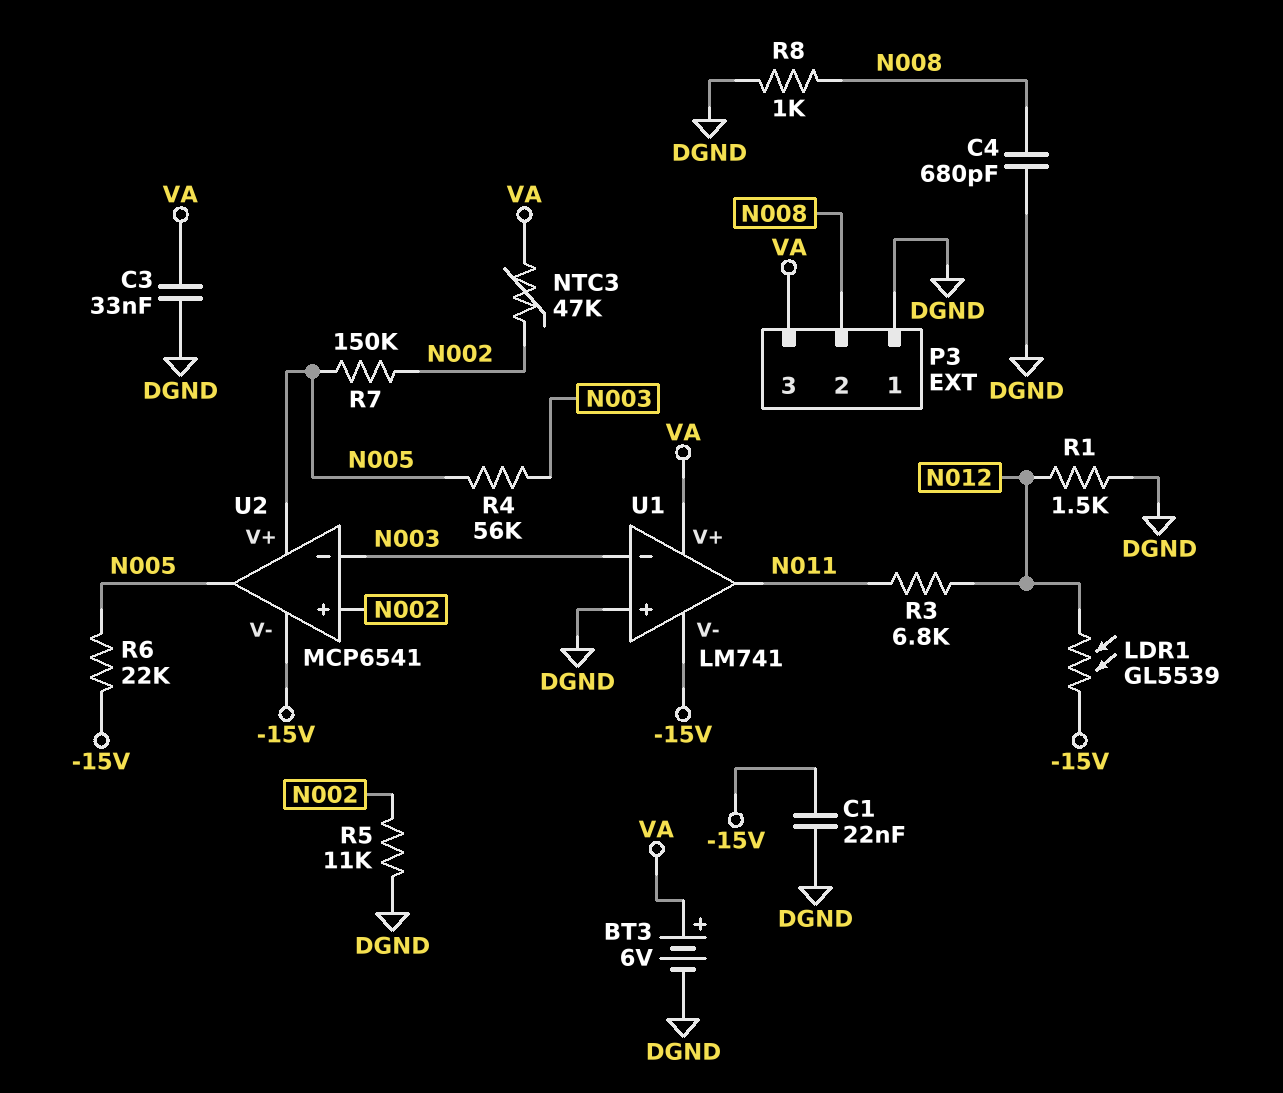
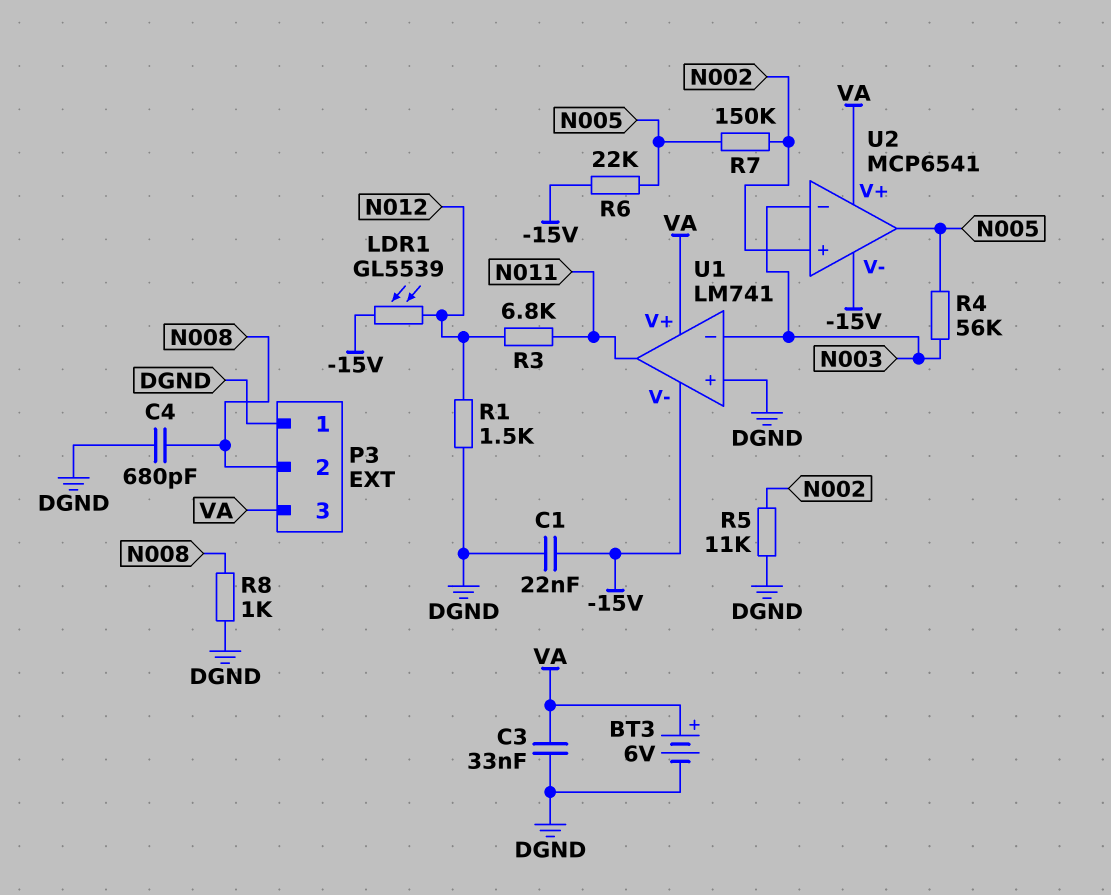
NTC3: 47k (N002, VA) -> none
U2 pin V+: N005 -> VA

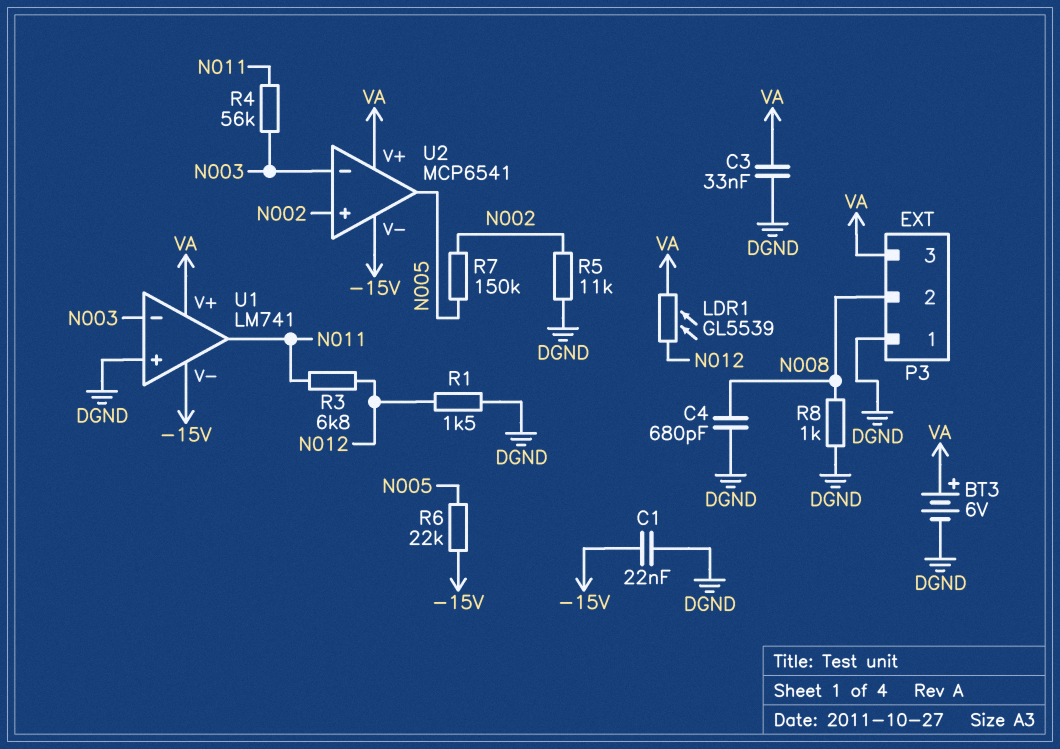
LDR1: GL5539 (-15V, N012) -> GL5539 (N012, VA)
R4: 56k (N003, N005) -> 56k (N003, N011)

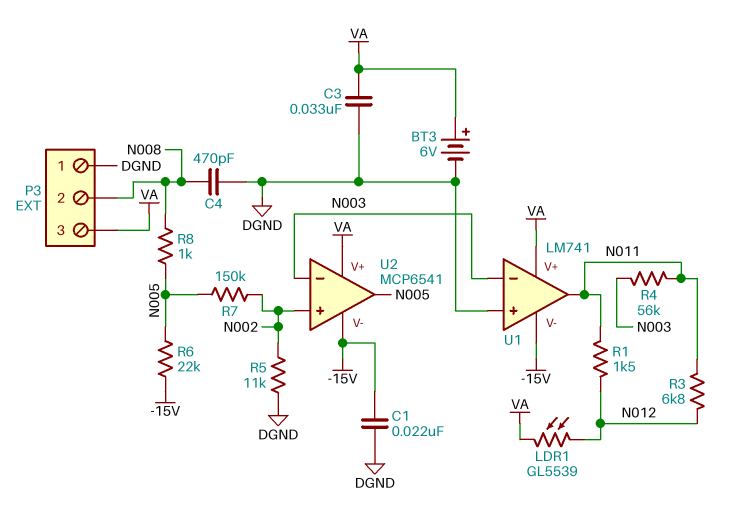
C4: 680pF (DGND, N008) -> 470pF (DGND, N008)
R1: 1.5k (DGND, N012) -> 1.5k (N011, N012)
R8: 1k (DGND, N008) -> 1k (N005, N008)

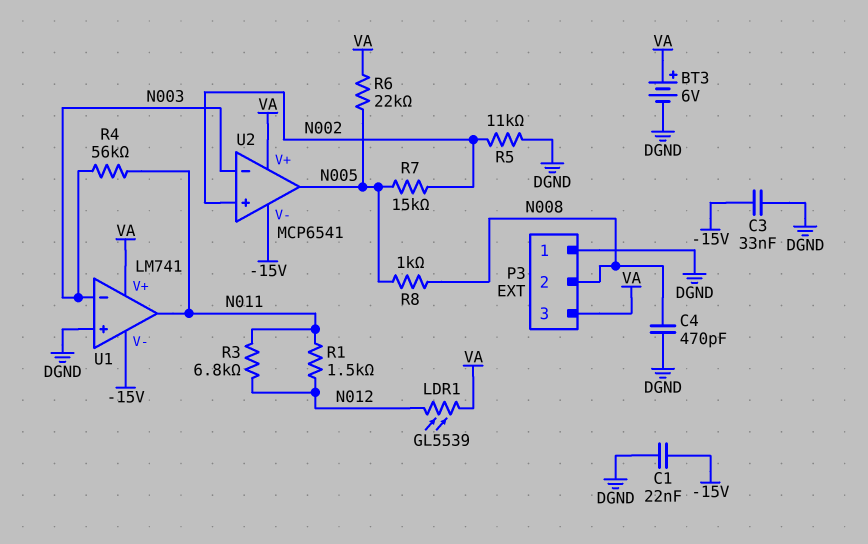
C3: 33nF (DGND, VA) -> 33nF (-15V, DGND)
R6: 22k (-15V, N005) -> 22k (N005, VA)
R7: 150k (N002, N005) -> 15k (N002, N005)

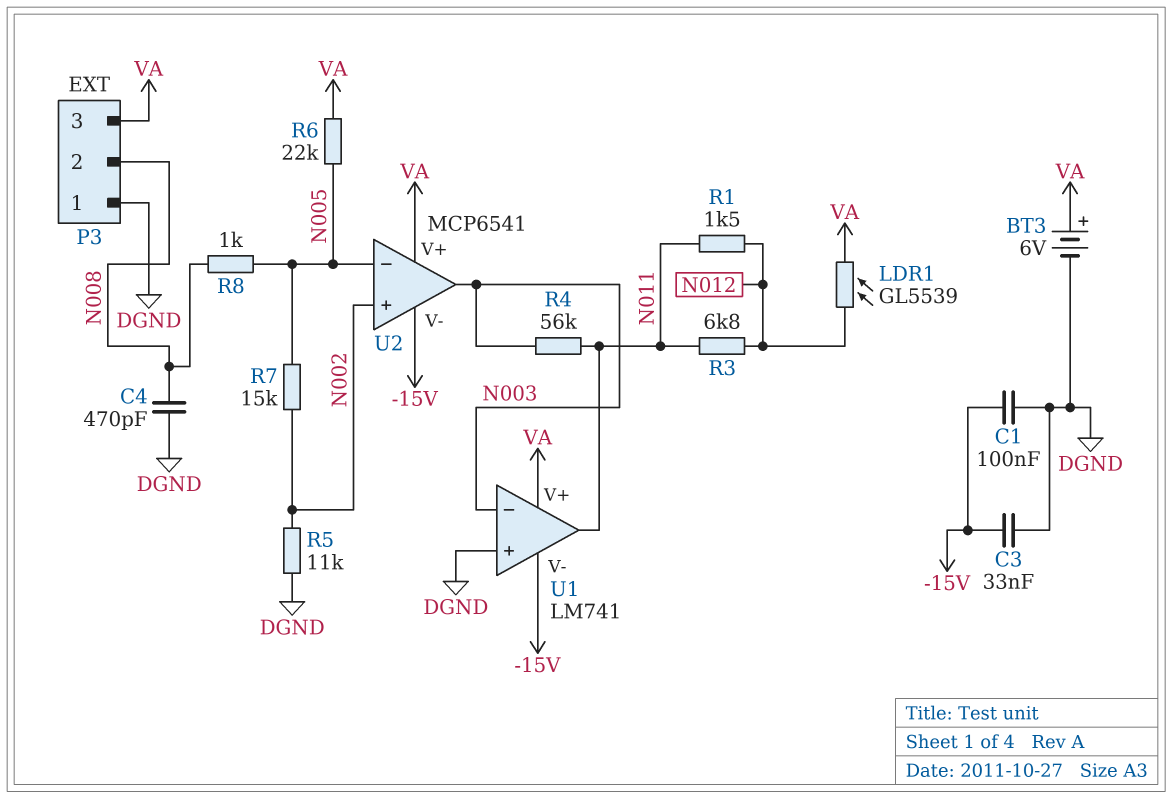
C1: 22nF (-15V, DGND) -> 100nF (-15V, DGND)
U2 pin in-: N003 -> N005
U2 pin out: N005 -> N003

